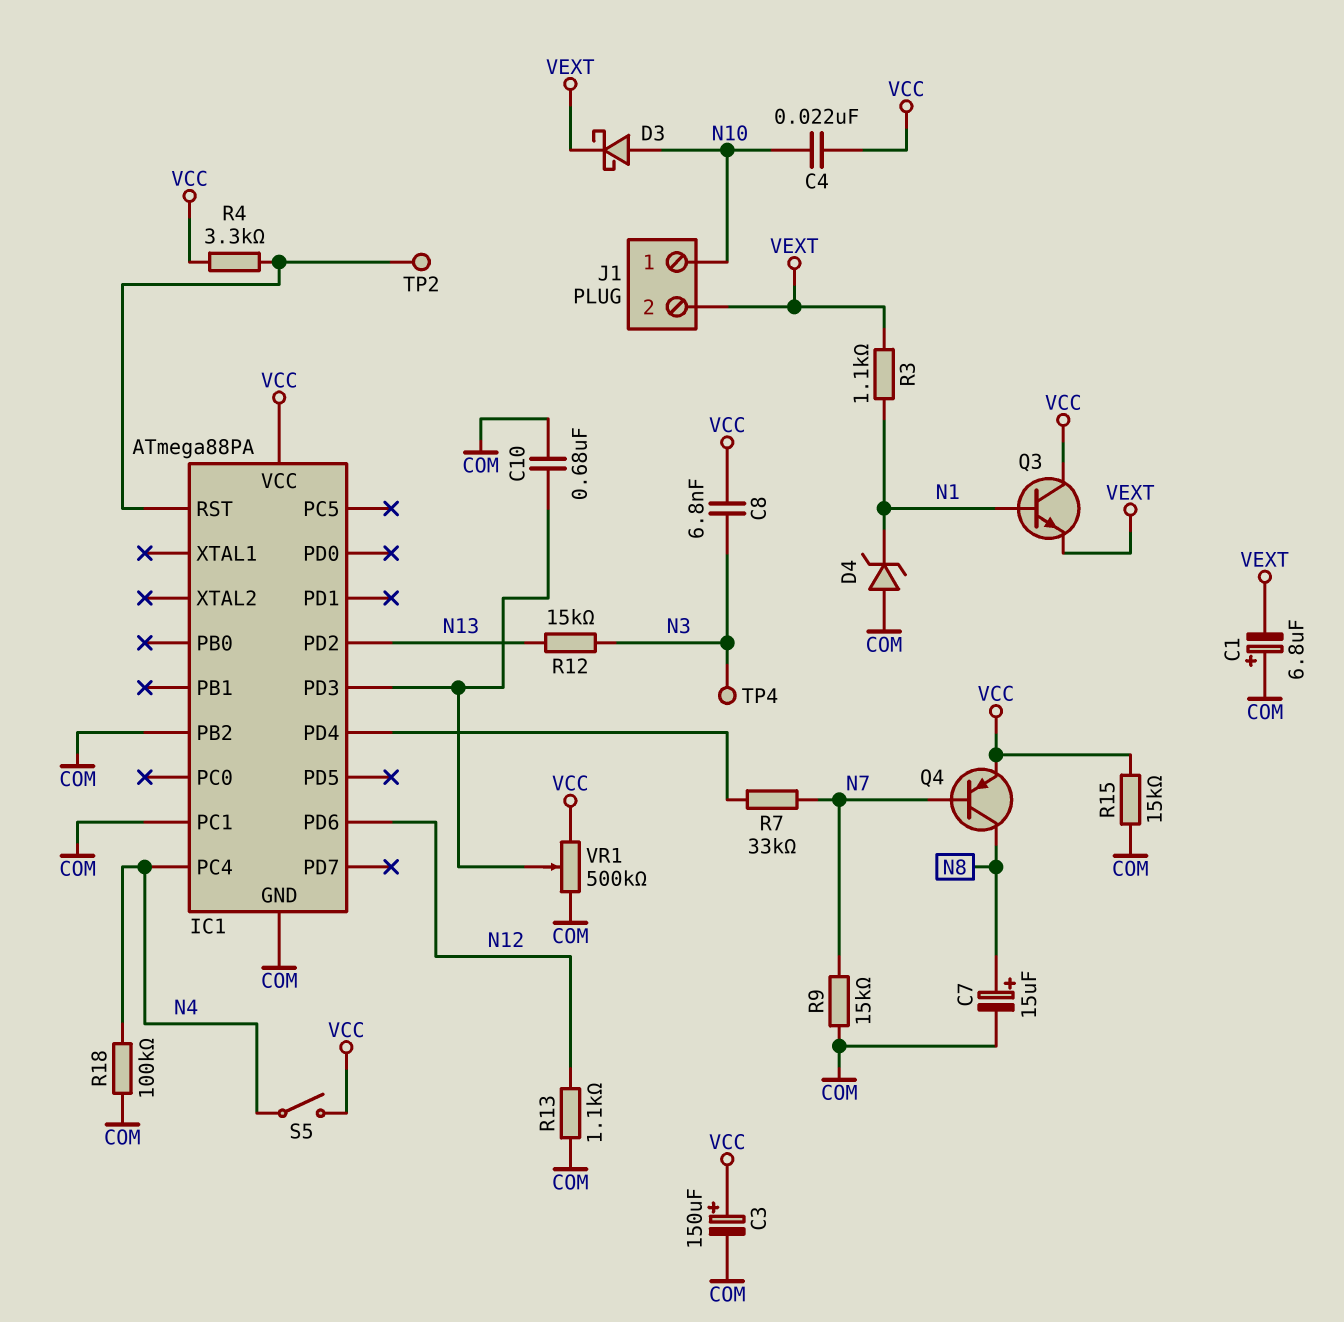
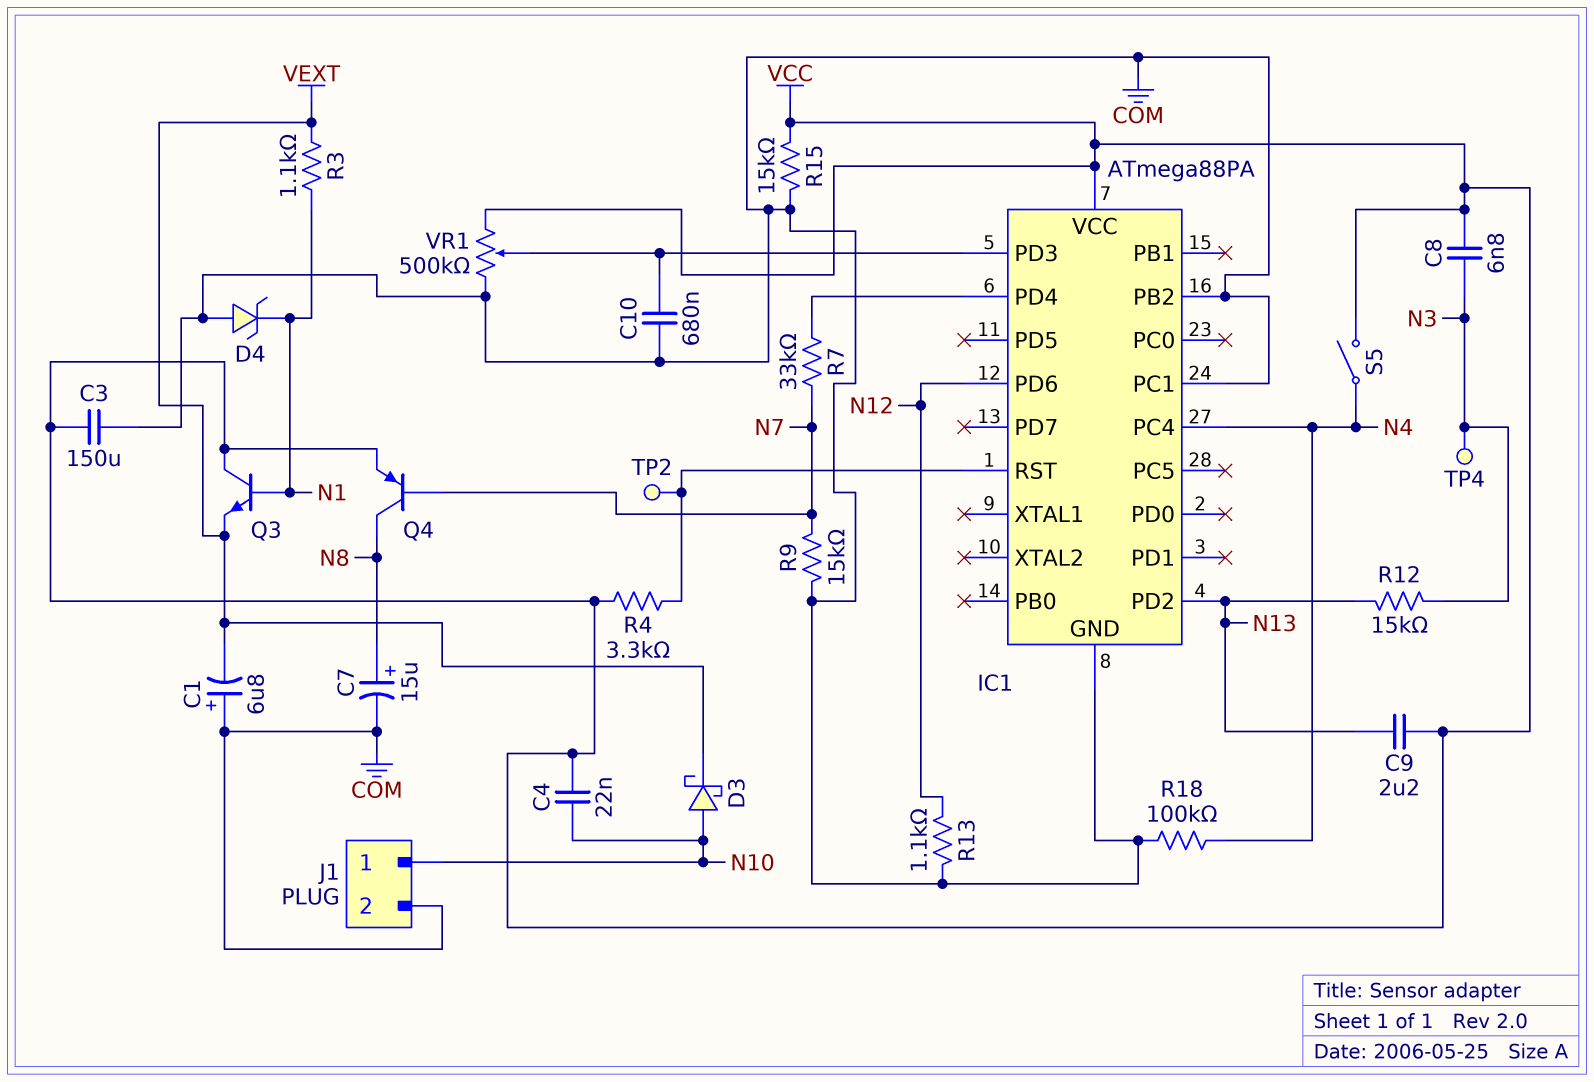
C3: 150uF (plus VCC, minus COM) -> 150uF (COM, VCC)
C9: none -> 2.2uF (N13, VCC)
J1 pin 2: VEXT -> COM

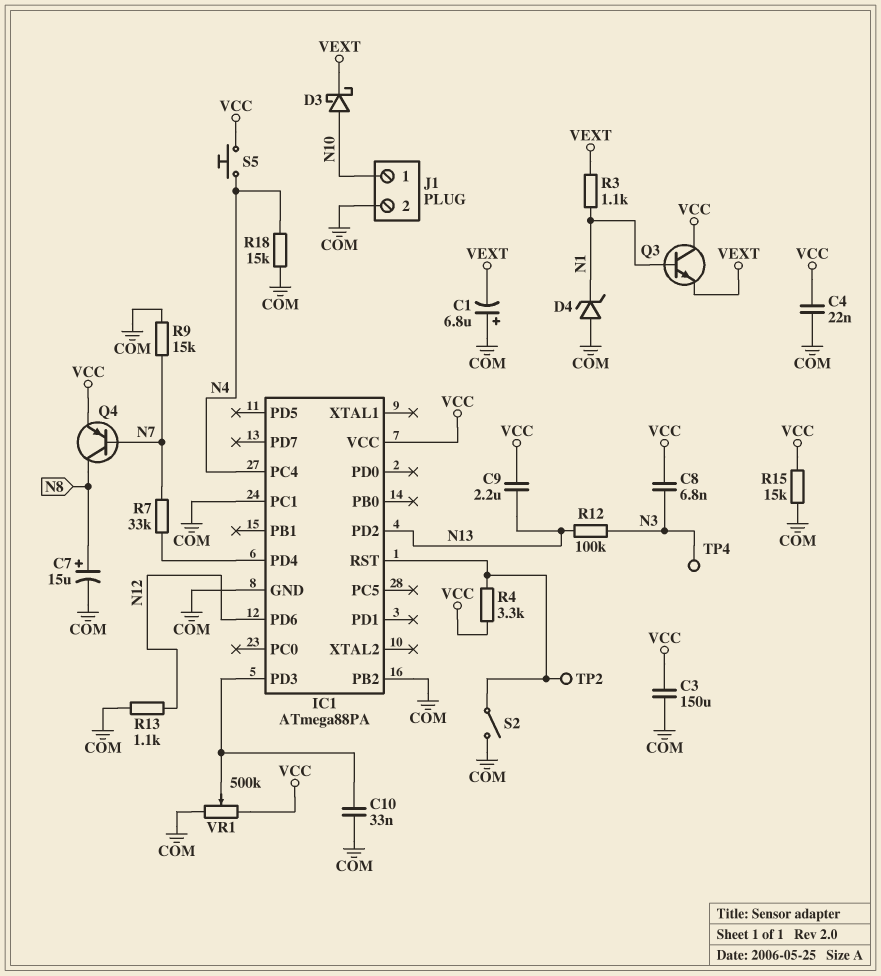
C4: 22nF (N10, VCC) -> 22nF (COM, VCC)
C10: 680nF (COM, IC1/PD3) -> 33nF (COM, IC1/PD3)
R12: 15k (N3, N13) -> 100k (N3, N13)
R18: 100k (COM, N4) -> 15k (COM, N4)
S2: none -> switch (COM, IC1/RST)
S5: switch (N4, VCC) -> button (N4, VCC)

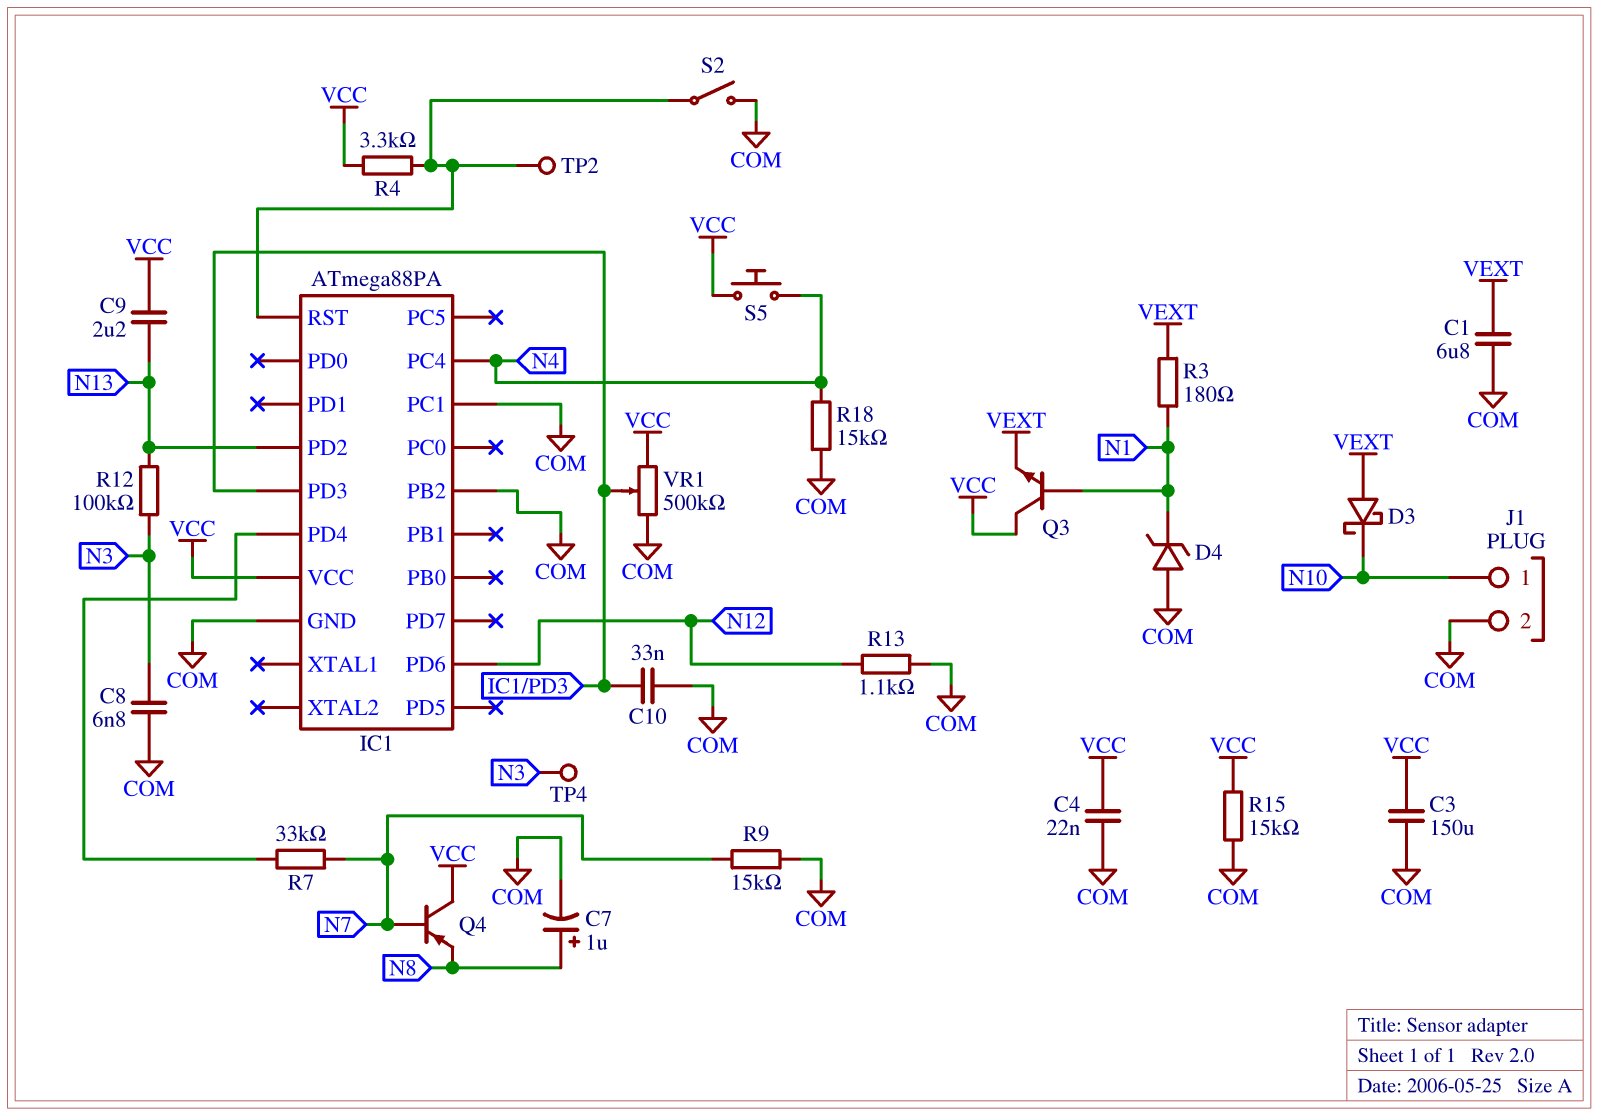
C1: 6.8uF (plus COM, minus VEXT) -> 6.8uF (COM, VEXT)
C7: 15uF (plus N8, minus COM) -> 1uF (plus N8, minus COM)
C8: 6.8nF (N3, VCC) -> 6.8nF (COM, N3)
D3: schottky (A N10, K VEXT) -> schottky (A VEXT, K N10)
Q4: PNP (B N7, C N8, E VCC) -> PNP (B N7, C VCC, E N8)
R3: 1.1k (N1, VEXT) -> 180 (N1, VEXT)

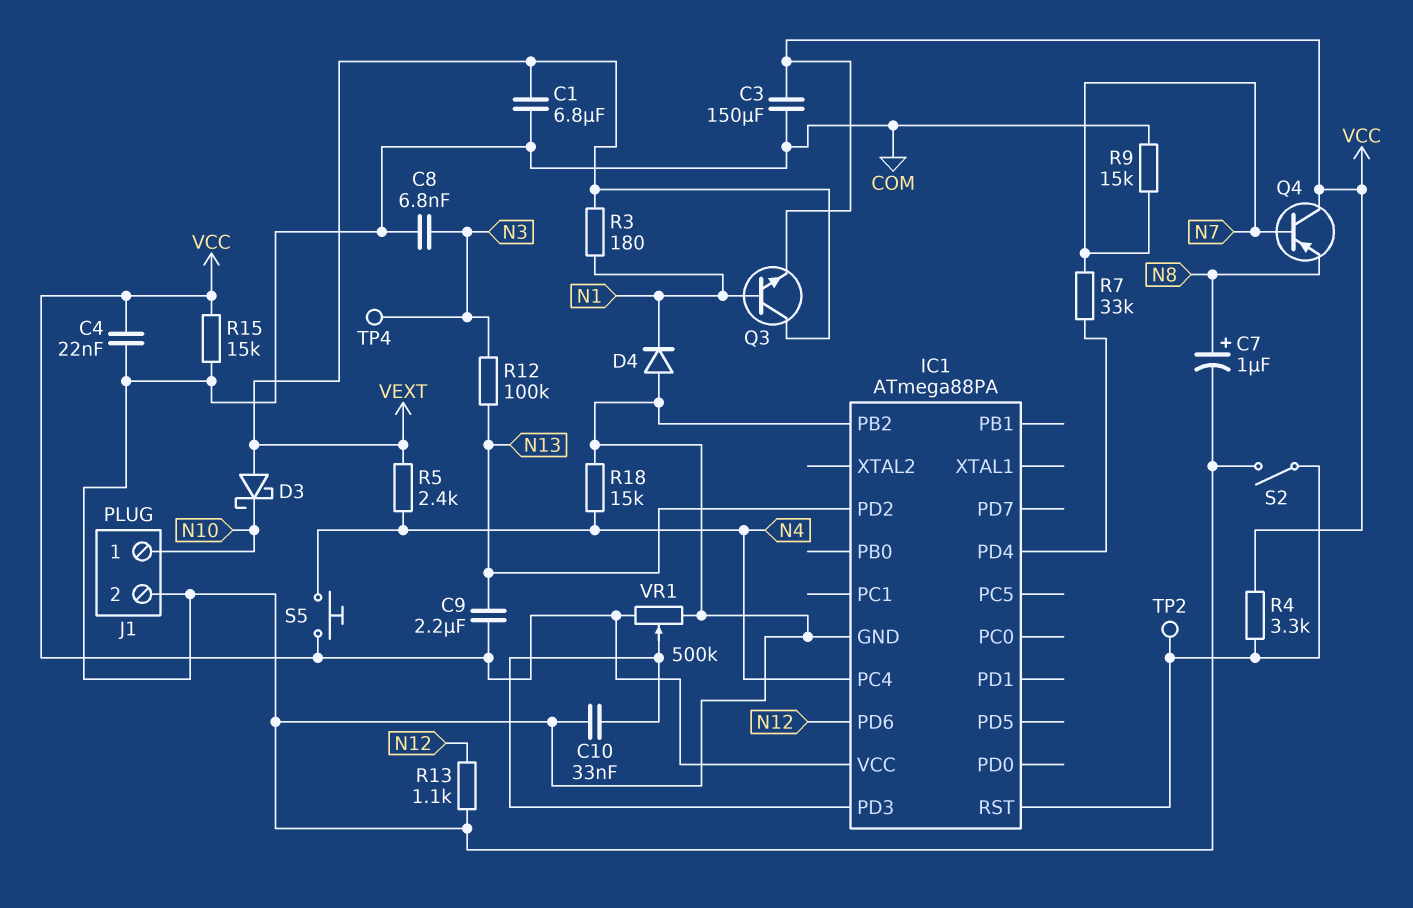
D4: zener (A COM, K N1) -> diode (A COM, K N1)
IC1 pin PC1: COM -> none
Q3: NPN (B N1, C VCC, E VEXT) -> NPN (B N1, C VEXT, E VCC)
R5: none -> 2.4k (N4, VEXT)

